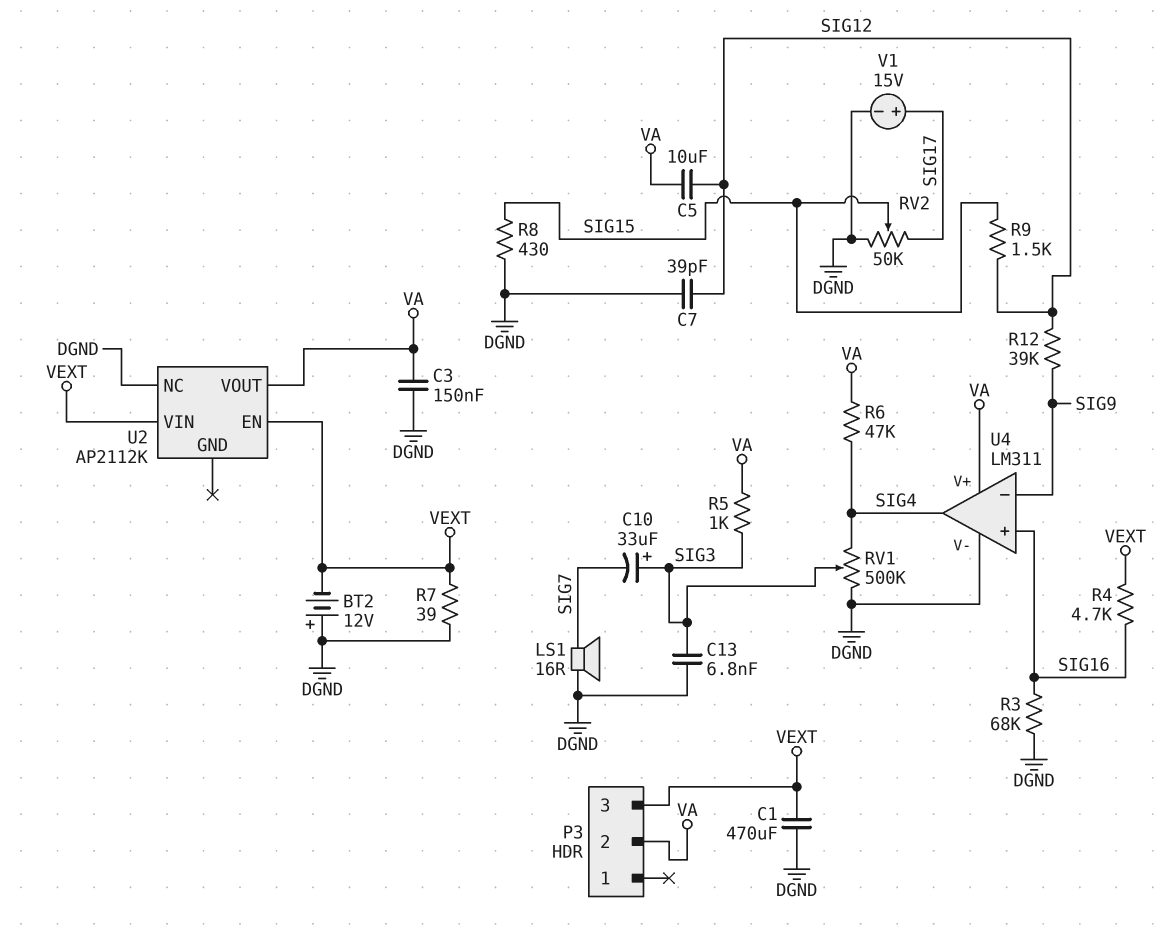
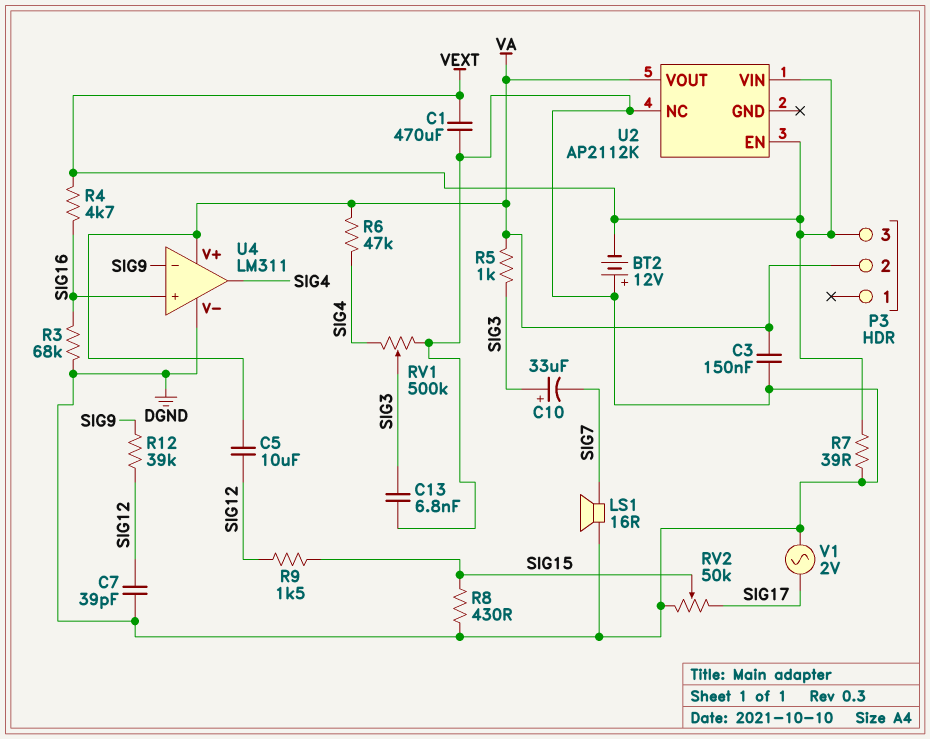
V1: 15V (plus SIG17, minus DGND) -> AC 2V (DGND, SIG17)

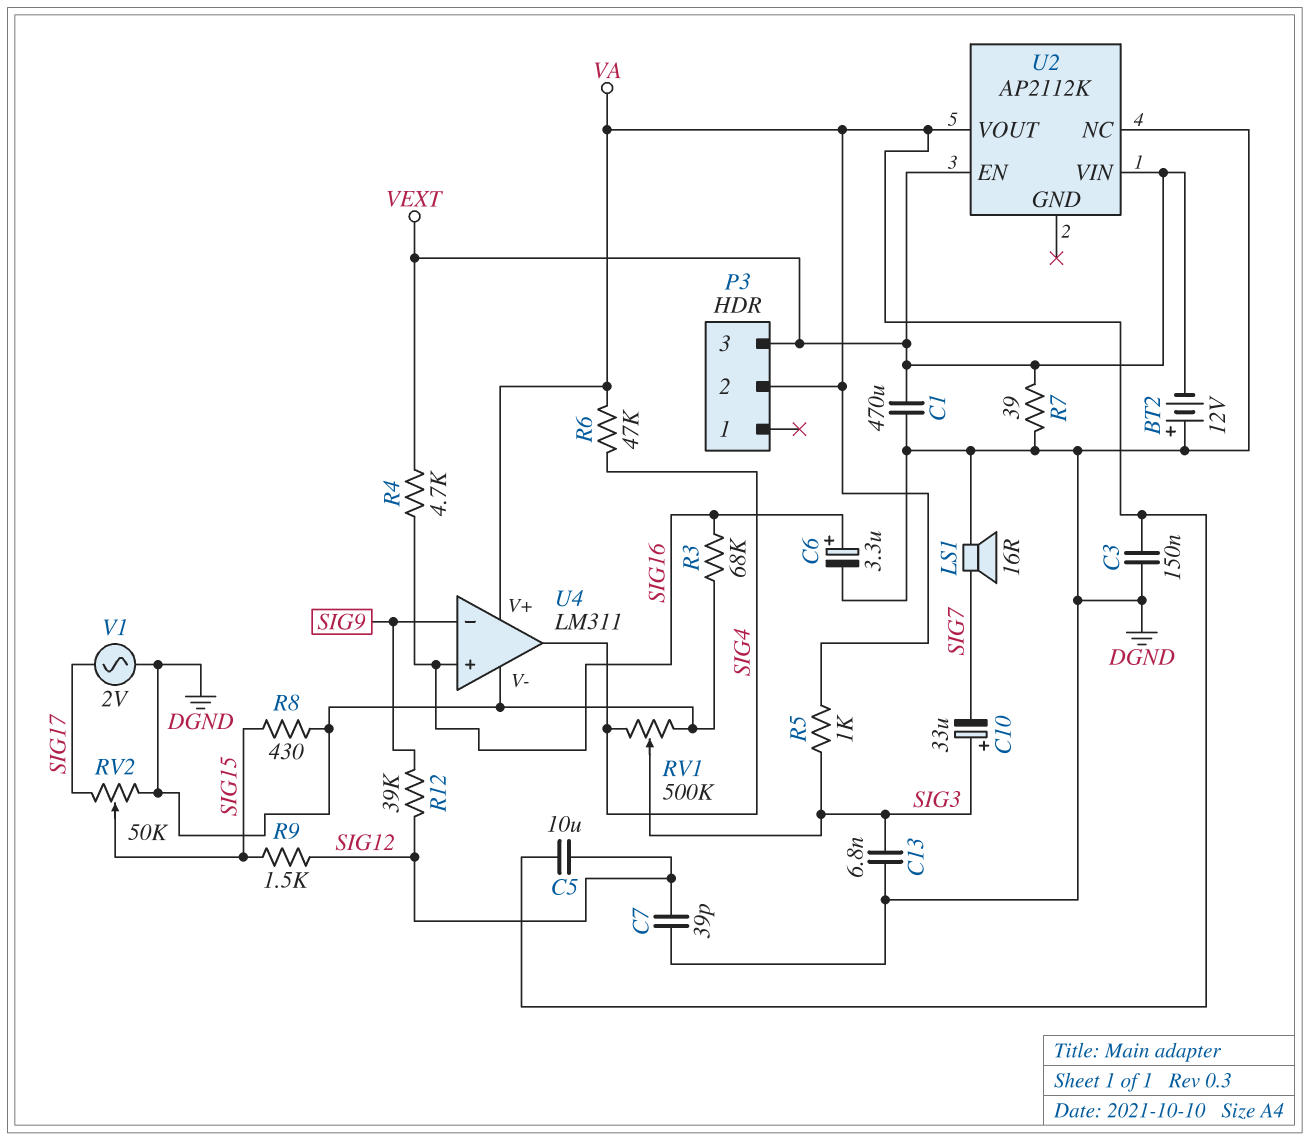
C6: none -> 3.3uF (plus SIG16, minus DGND)

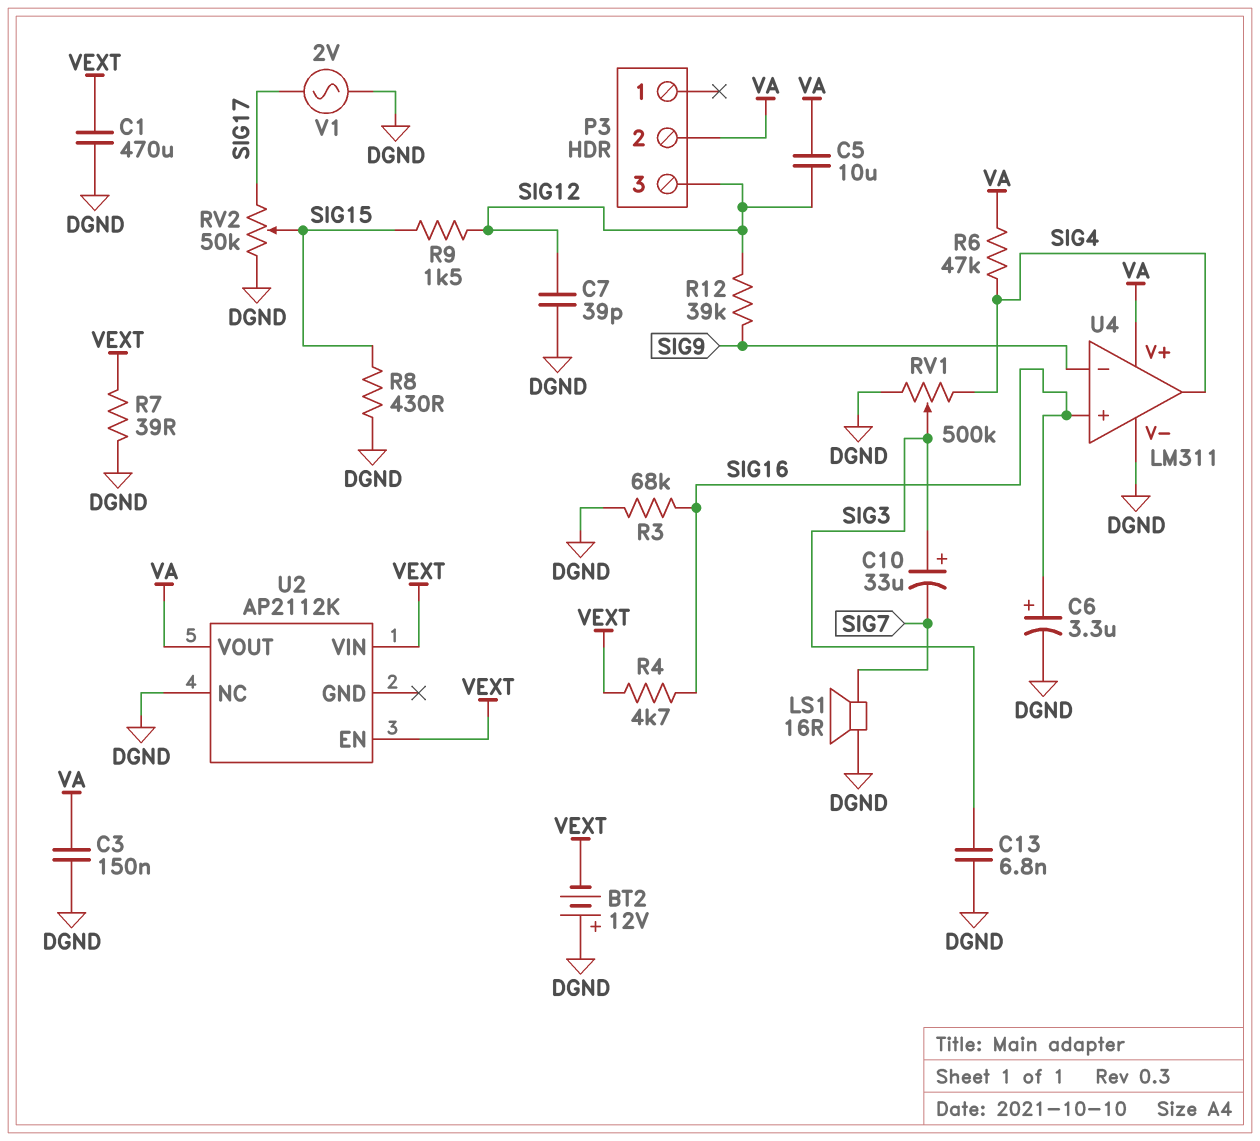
P3 pin 3: VEXT -> SIG12
R5: 1k (SIG3, VA) -> none

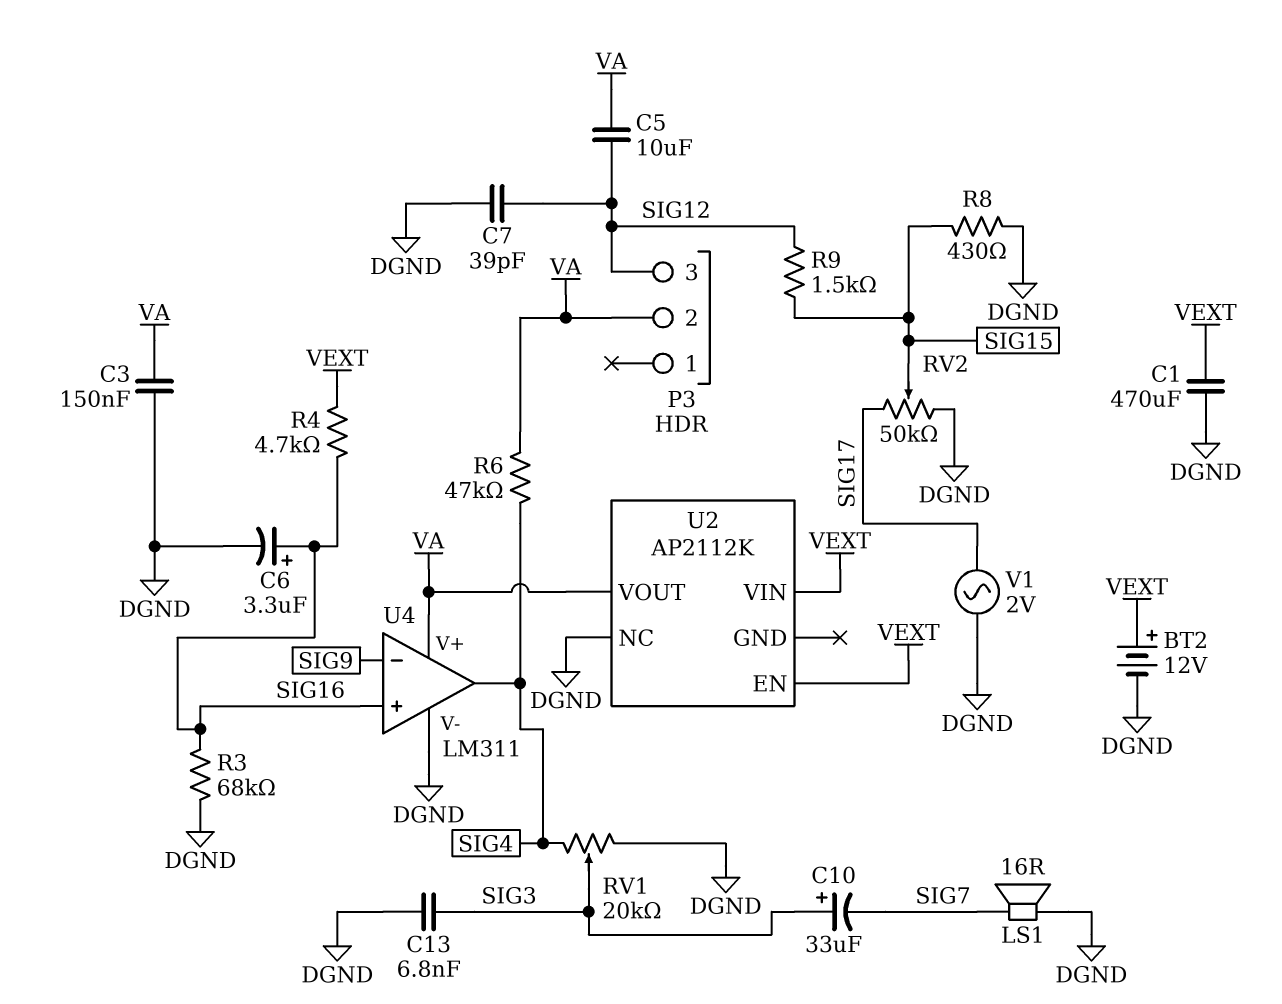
BT2: 12V (plus DGND, minus VEXT) -> 12V (plus VEXT, minus DGND)
R7: 39 (DGND, VEXT) -> none
R12: 39k (SIG9, SIG12) -> none
RV1: 500k (DGND, SIG4, wiper SIG3) -> 20k (DGND, SIG4, wiper SIG3)

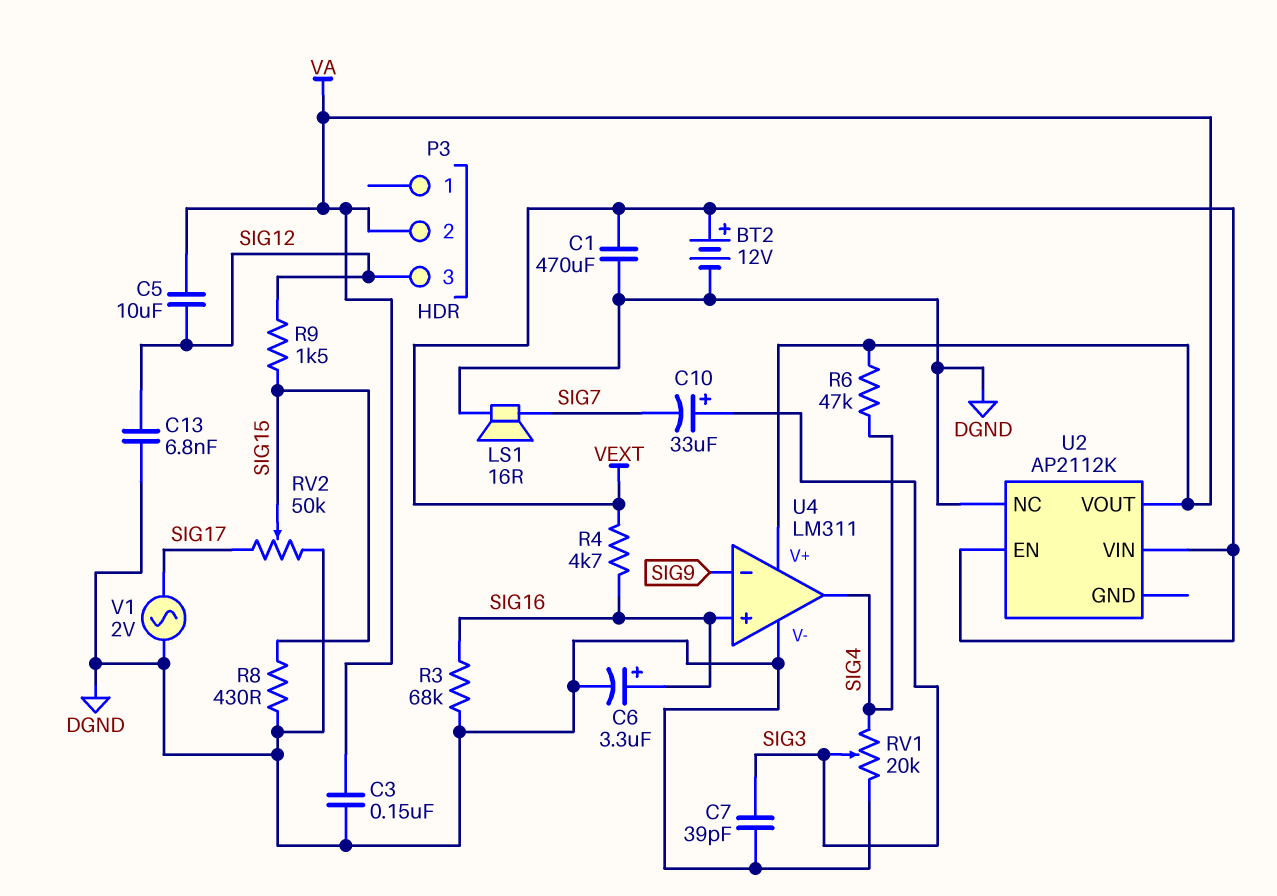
C7: 39pF (DGND, SIG12) -> 39pF (DGND, SIG3)
C13: 6.8nF (DGND, SIG3) -> 6.8nF (DGND, SIG12)

